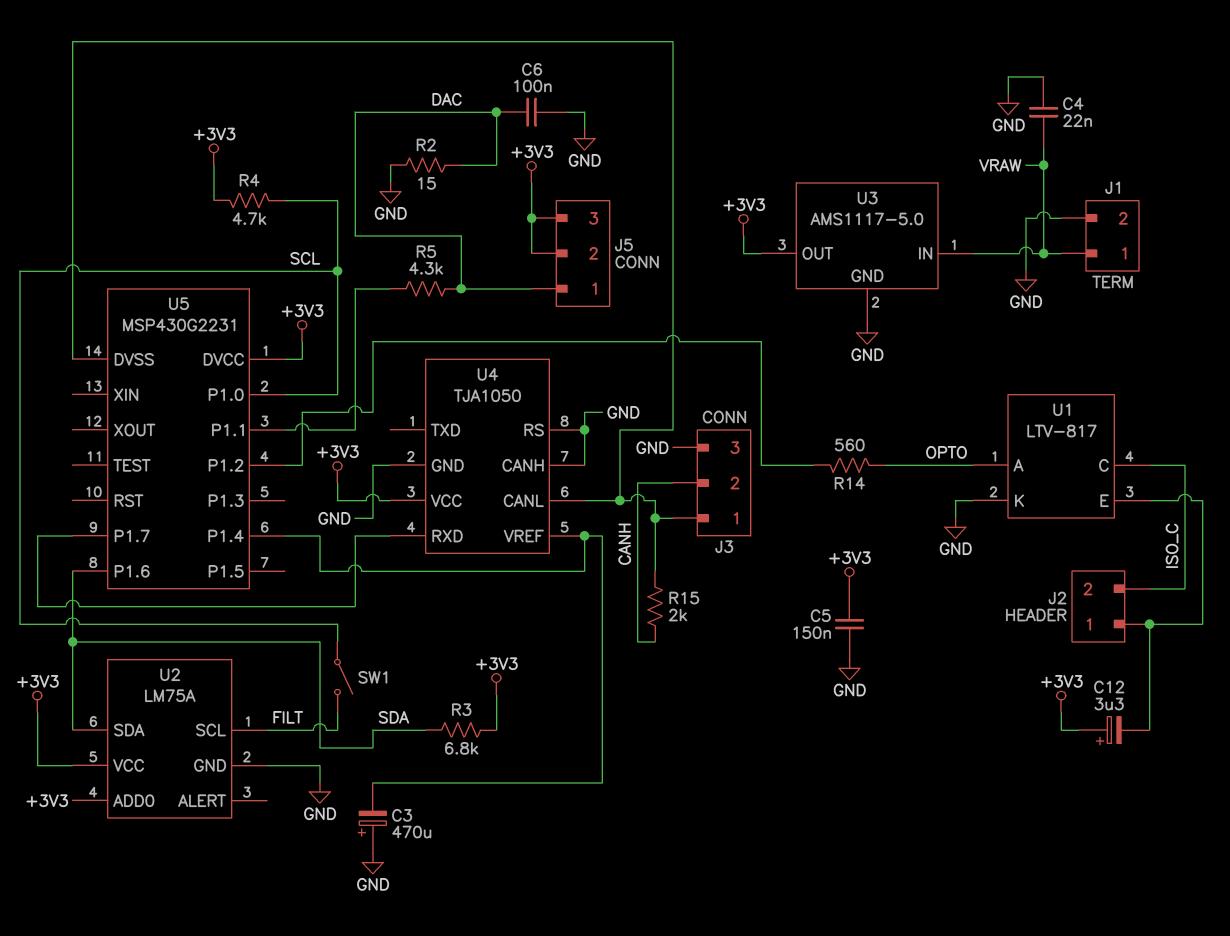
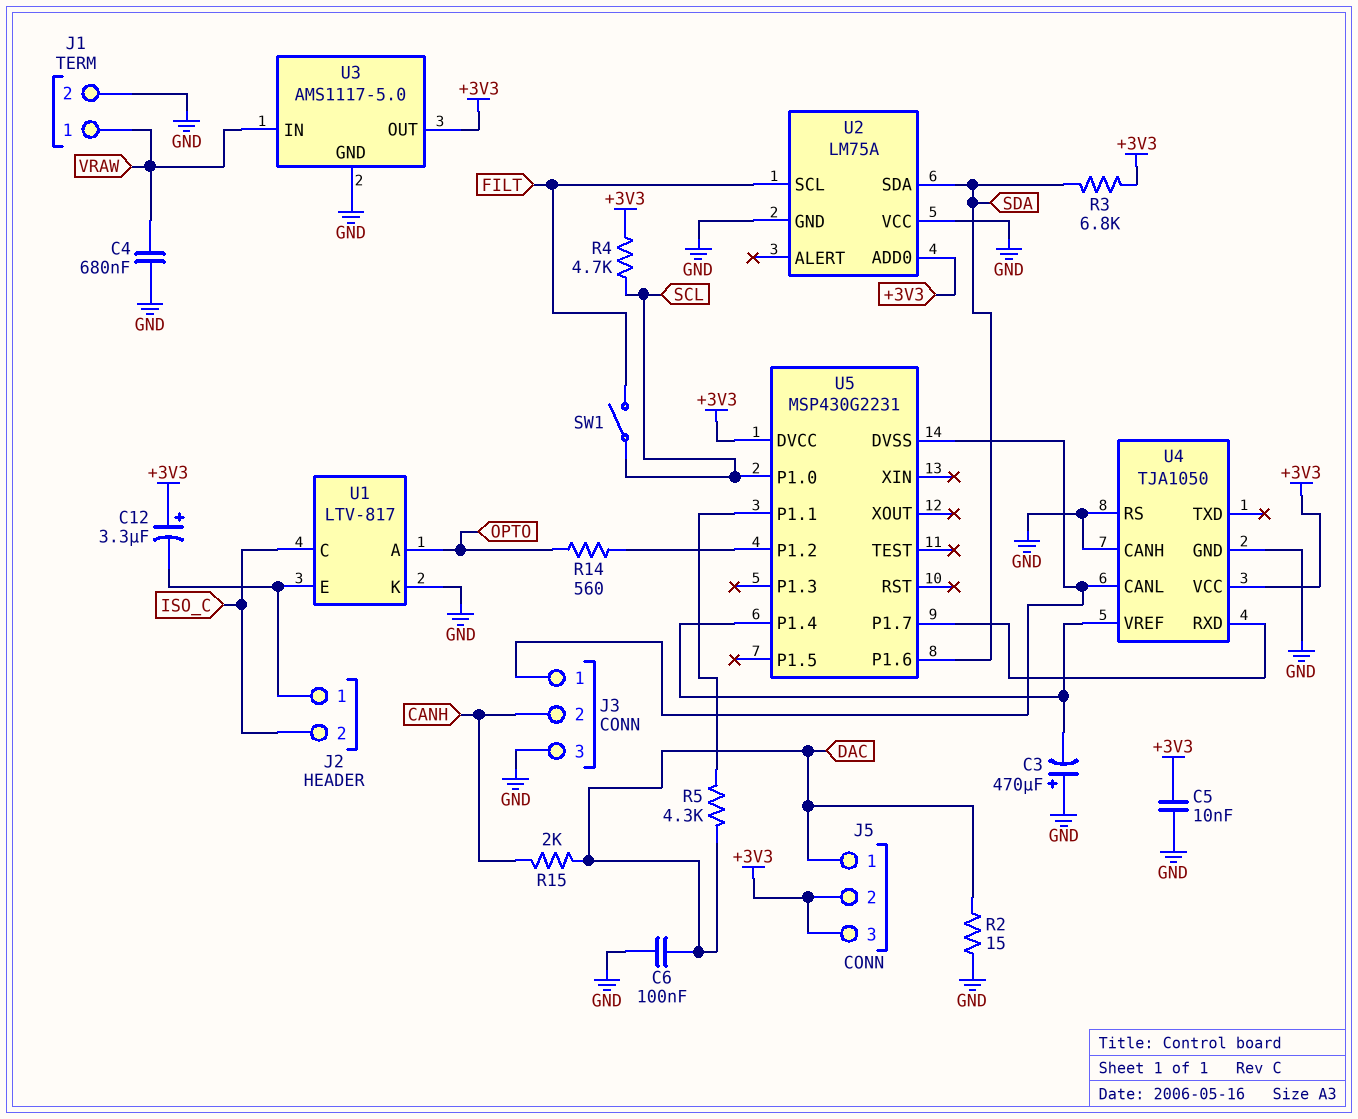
C4: 22nF (GND, VRAW) -> 680nF (GND, VRAW)
C5: 150nF (+3V3, GND) -> 10nF (+3V3, GND)
R15: 2k (CANH, J3/1) -> 2k (CANH, DAC)
U2 pin VCC: +3V3 -> GND

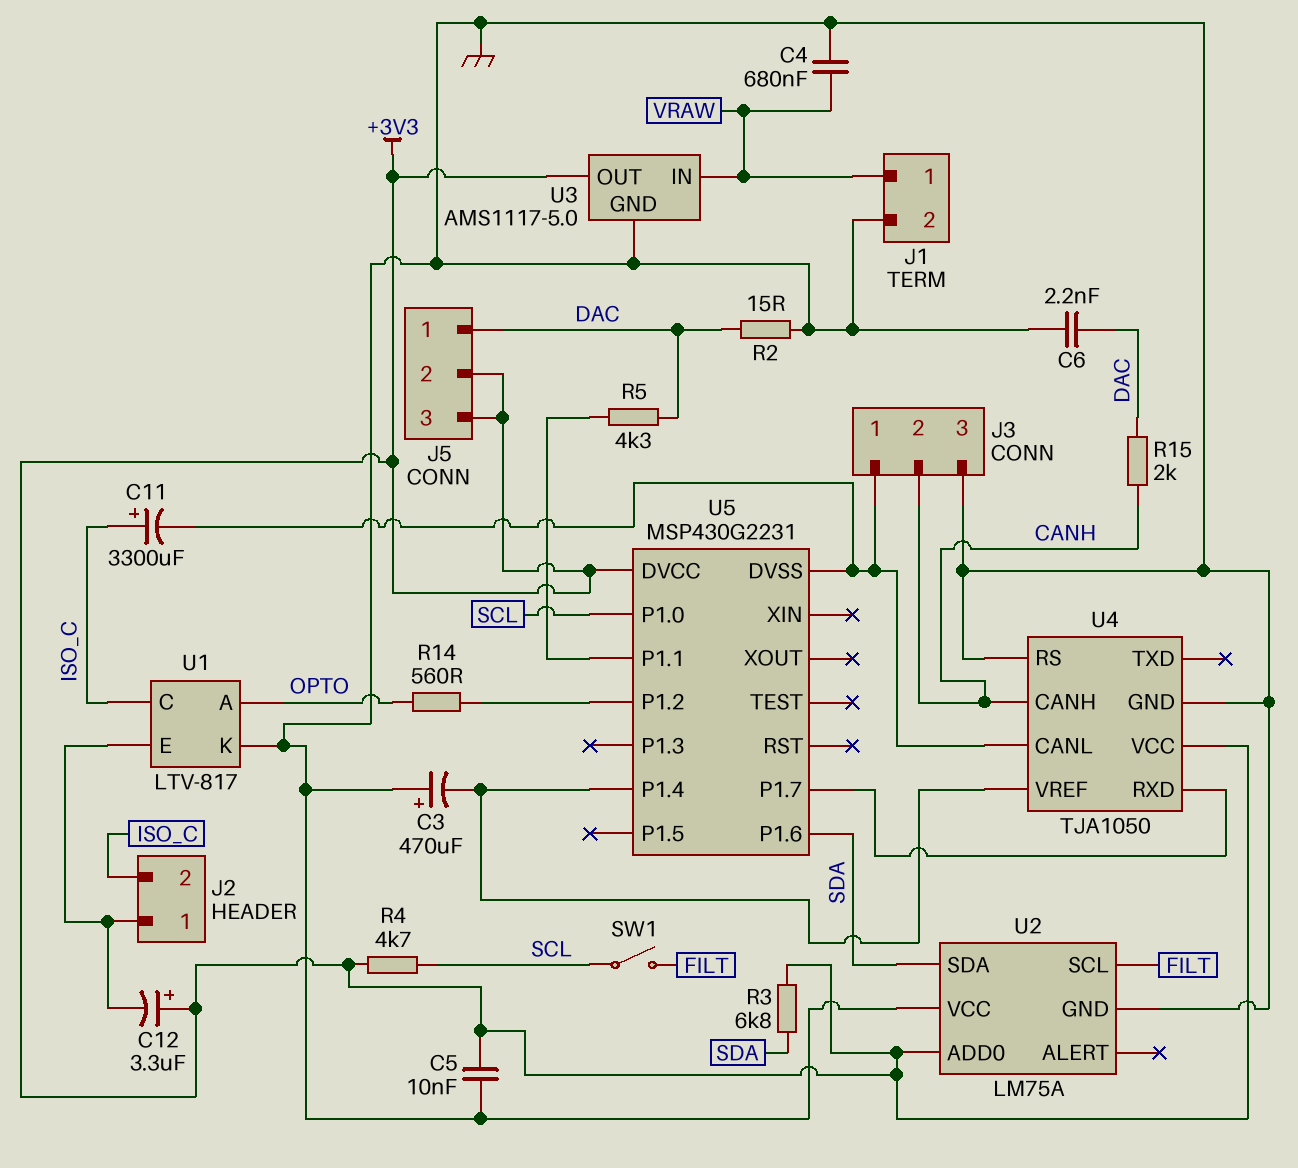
C6: 100nF (DAC, GND) -> 2.2nF (DAC, GND)
C11: none -> 3300uF (plus ISO_C, minus J3/1)
U4 pin CANH: GND -> CANH

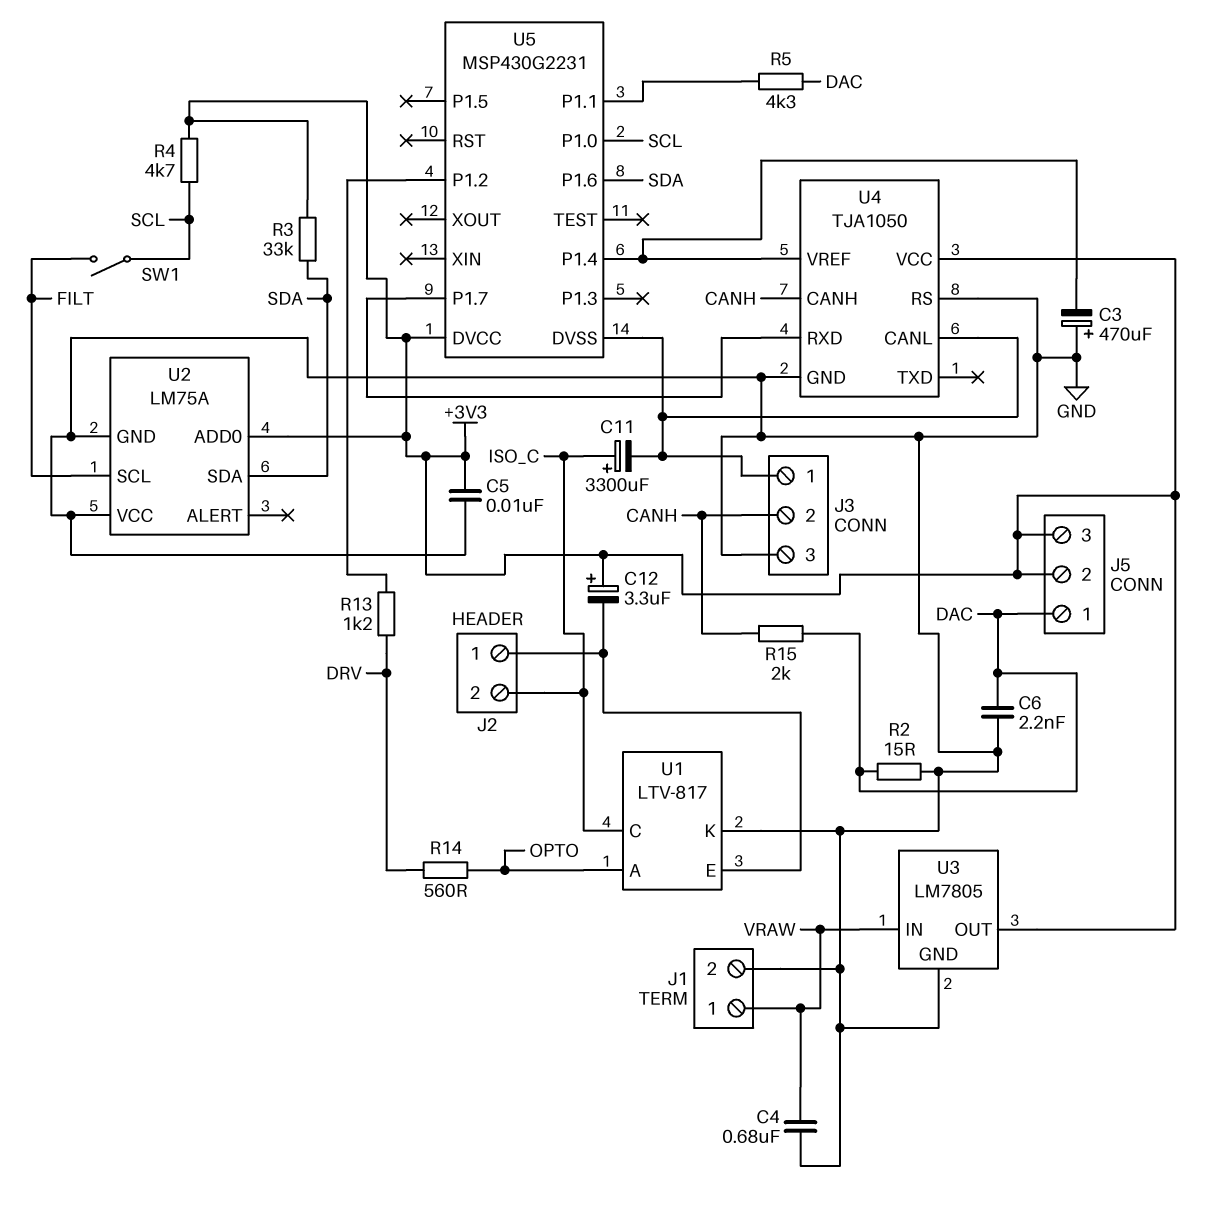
R3: 6.8k (+3V3, SDA) -> 33k (+3V3, SDA)
R13: none -> 1.2k (DRV, U5/P1.2)
R14: 560 (OPTO, U5/P1.2) -> 560 (DRV, OPTO)
U3: AMS1117-5.0 -> LM7805

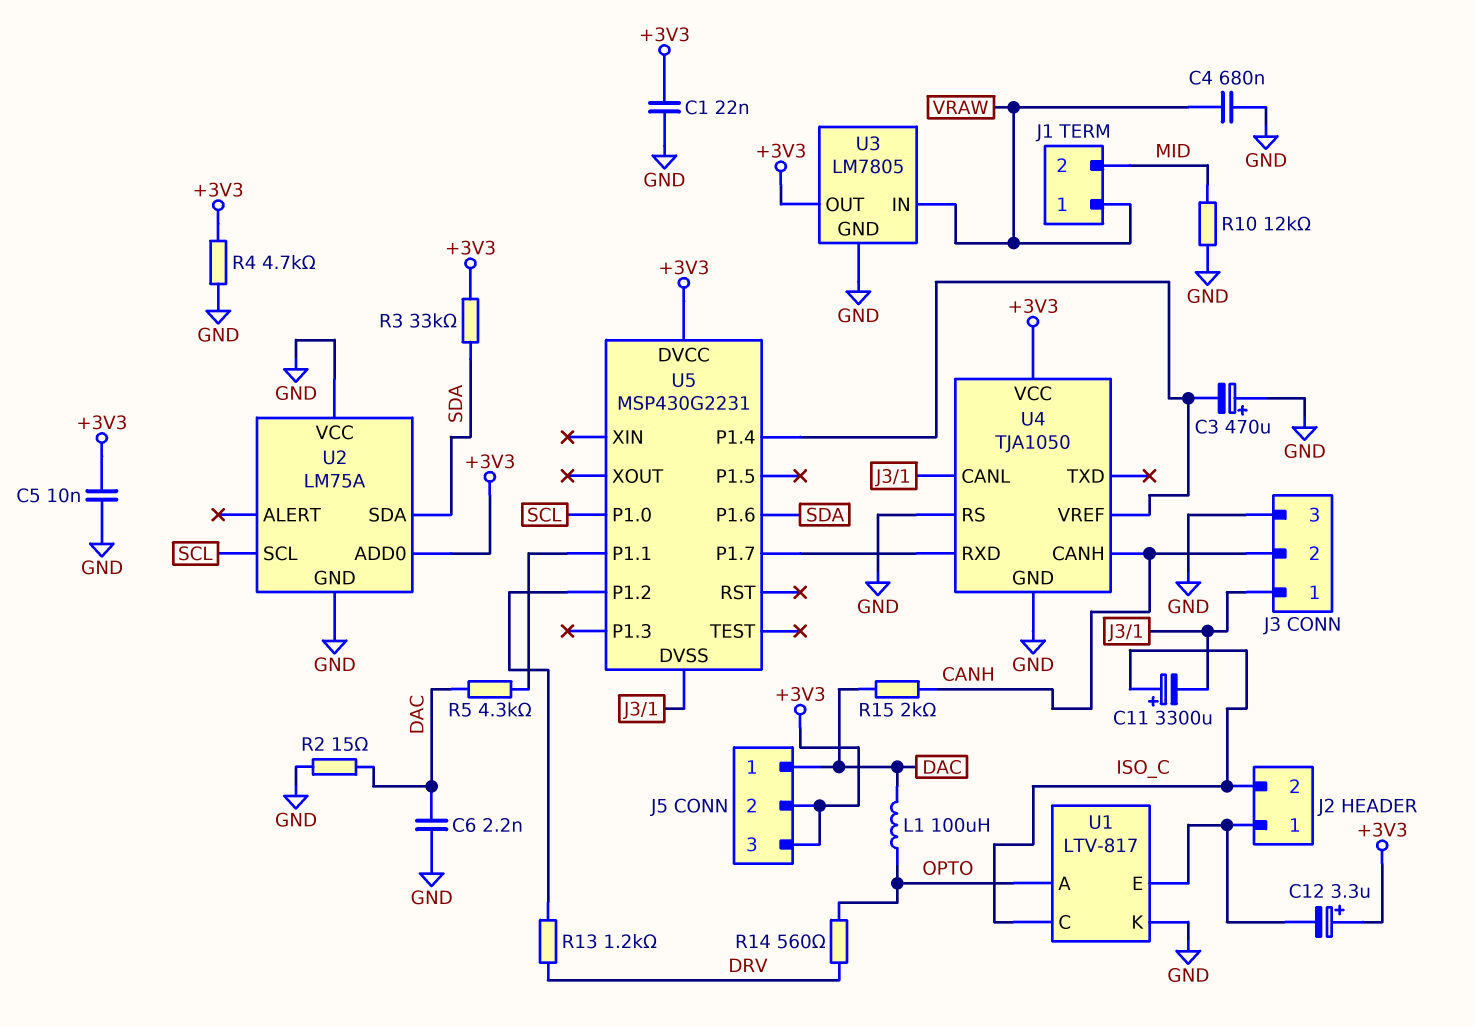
C1: none -> 22nF (+3V3, GND)
J1 pin 2: GND -> MID
L1: none -> 100uH (DAC, OPTO)
R4: 4.7k (+3V3, SCL) -> 4.7k (+3V3, GND)
R10: none -> 12k (GND, MID)
SW1: switch (FILT, SCL) -> none
U2 pin SCL: FILT -> SCL

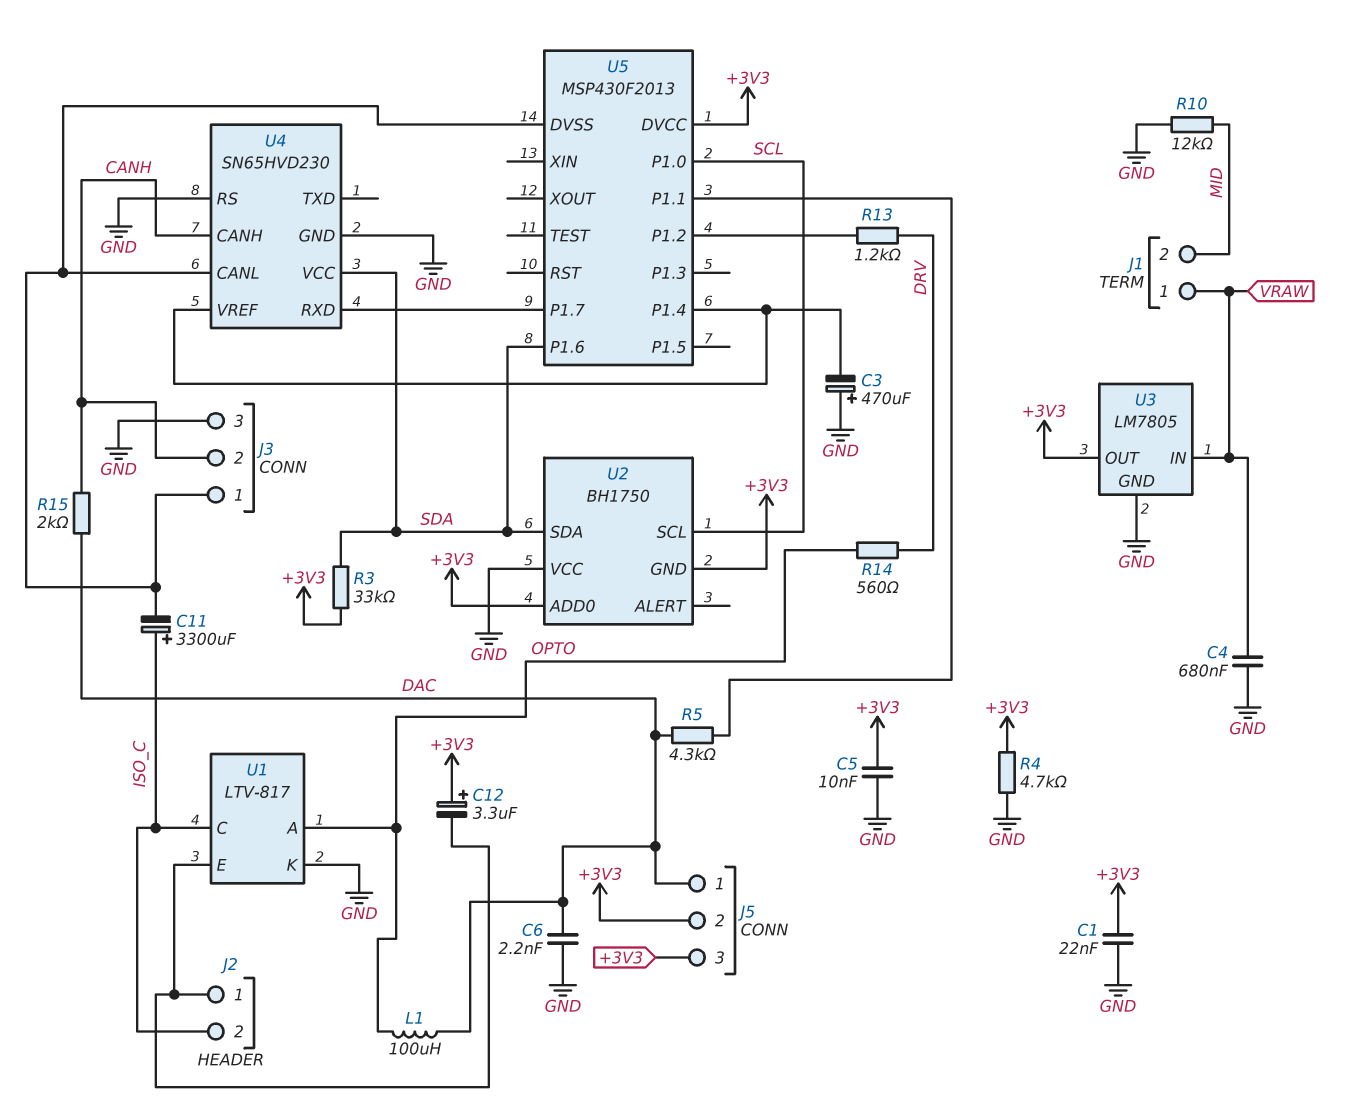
R2: 15 (DAC, GND) -> none
U2: LM75A -> BH1750
U2 pin GND: GND -> +3V3
U4: TJA1050 -> SN65HVD230
U4 pin VCC: +3V3 -> SDA
U5: MSP430G2231 -> MSP430F2013

